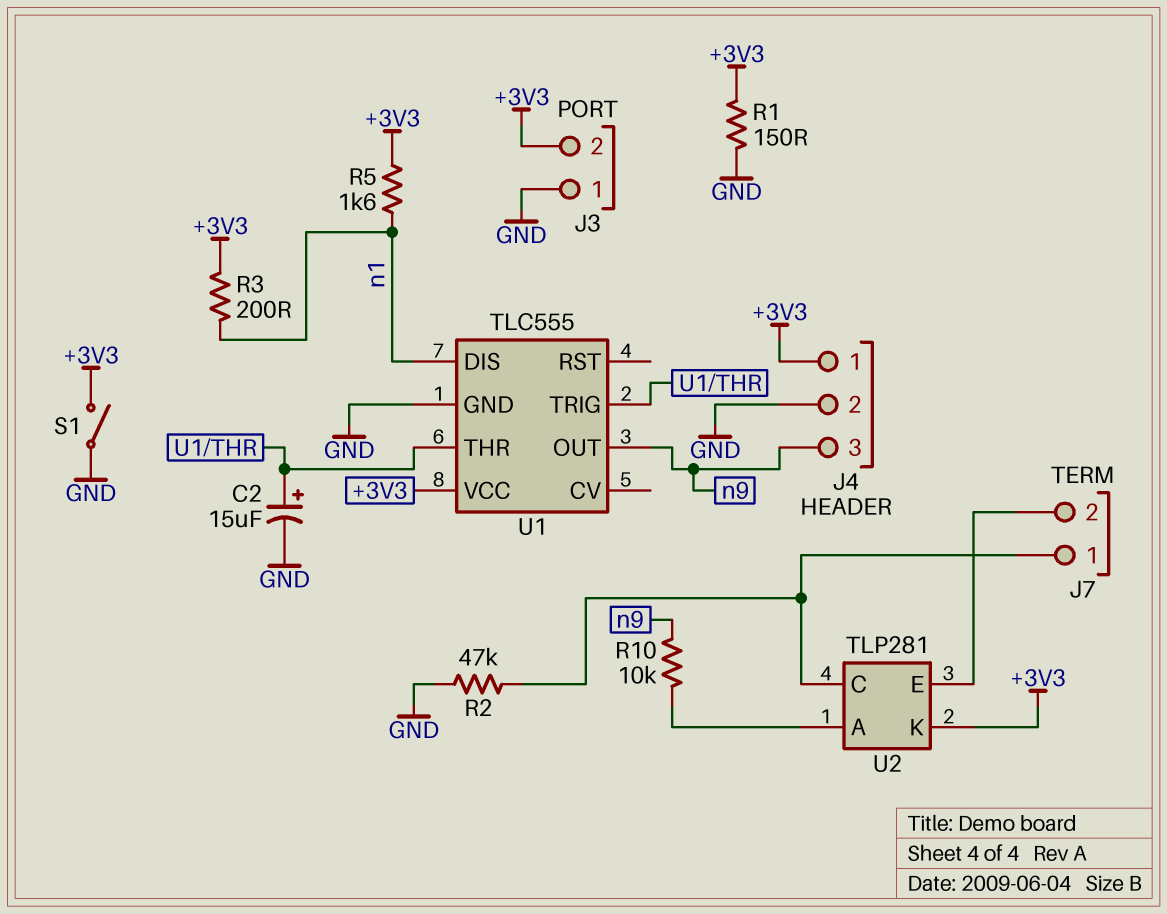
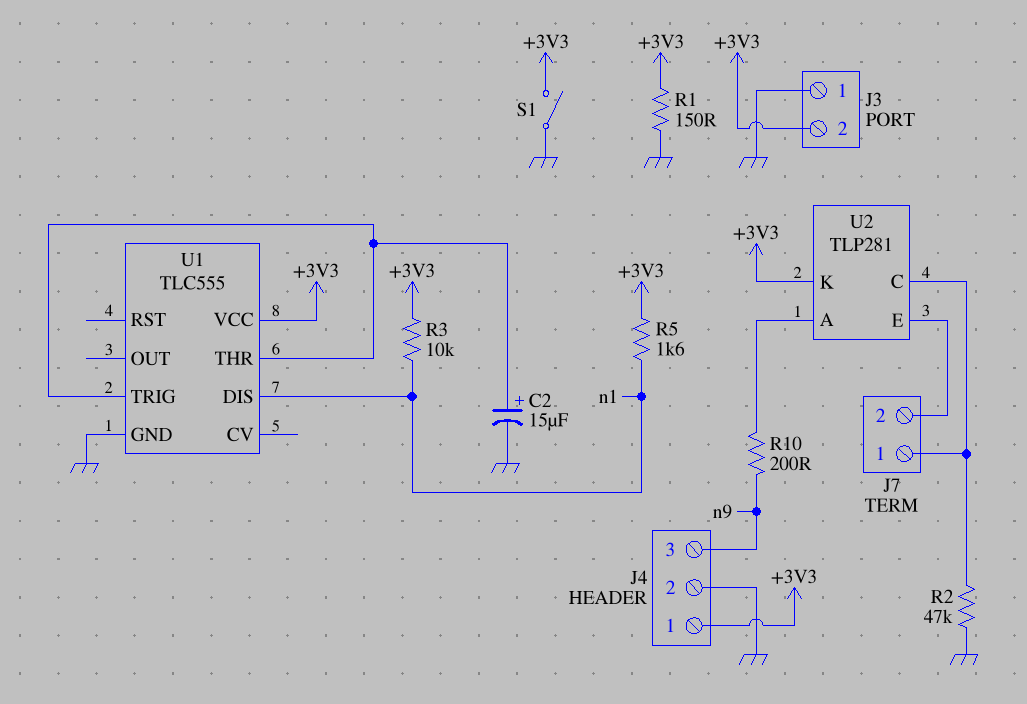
R3: 200 (+3V3, n1) -> 10k (+3V3, n1)
R10: 10k (U2/A, n9) -> 200 (U2/A, n9)
U1 pin OUT: n9 -> none

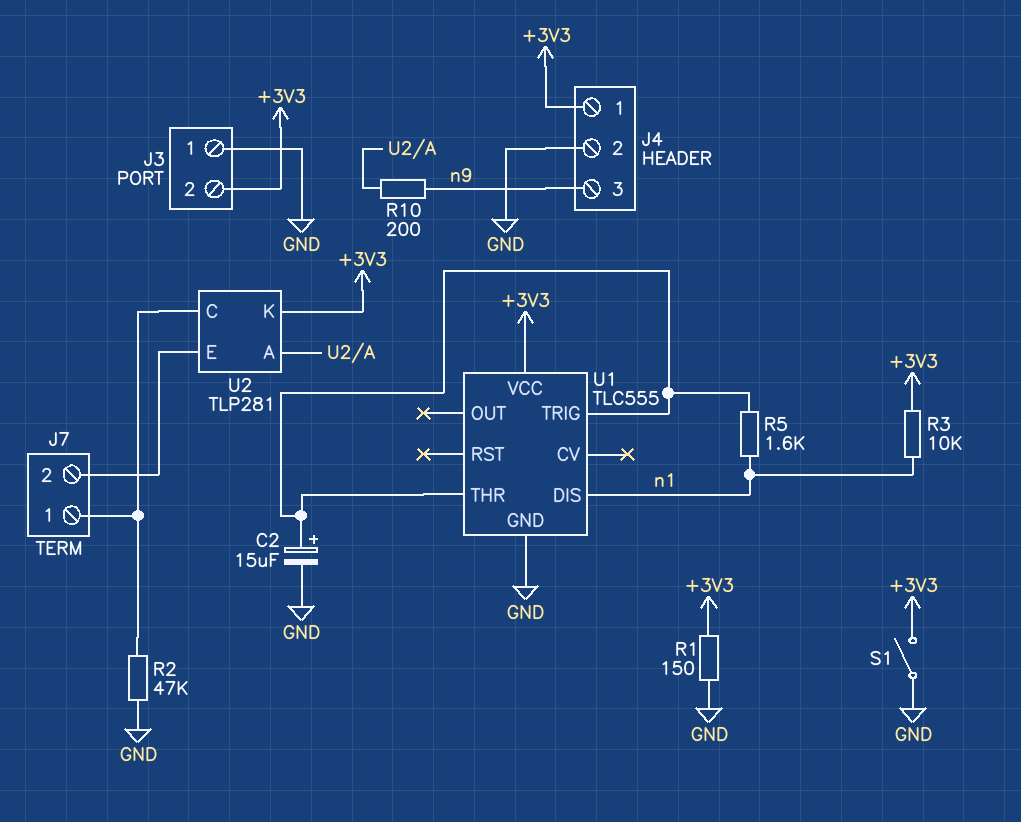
R5: 1.6k (+3V3, n1) -> 1.6k (U1/THR, n1)

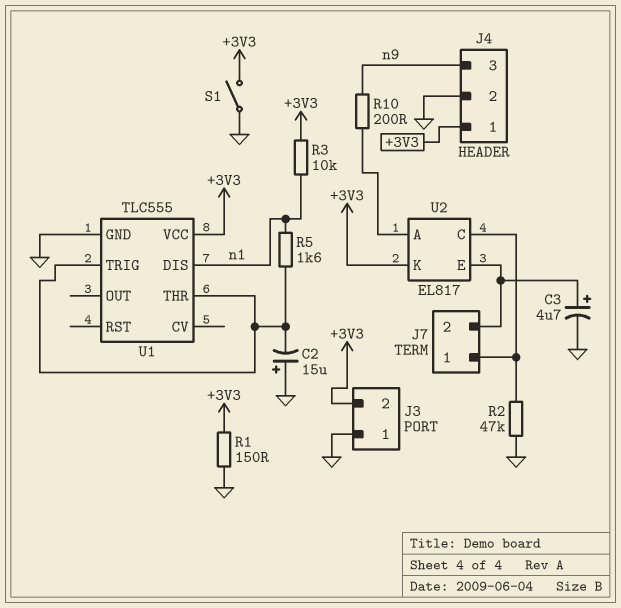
C2: 15uF (plus U1/THR, minus GND) -> 15uF (plus GND, minus U1/THR)
C3: none -> 4.7uF (plus J7/2, minus GND)
U2: TLP281 -> EL817

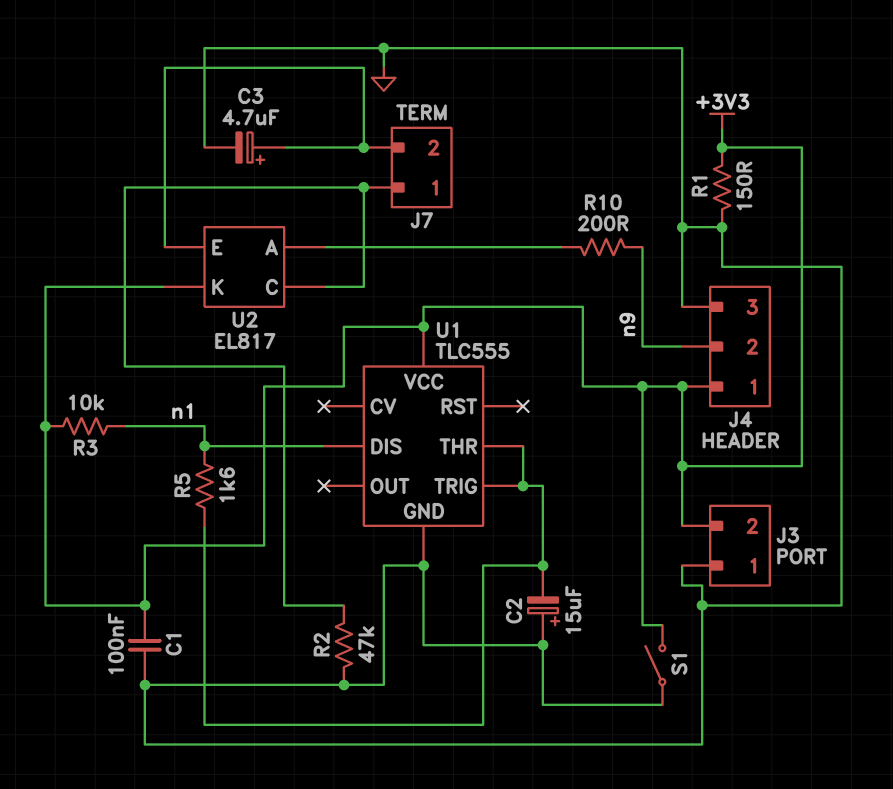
C1: none -> 100nF (+3V3, GND)
J4 pin 2: GND -> n9
J4 pin 3: n9 -> GND

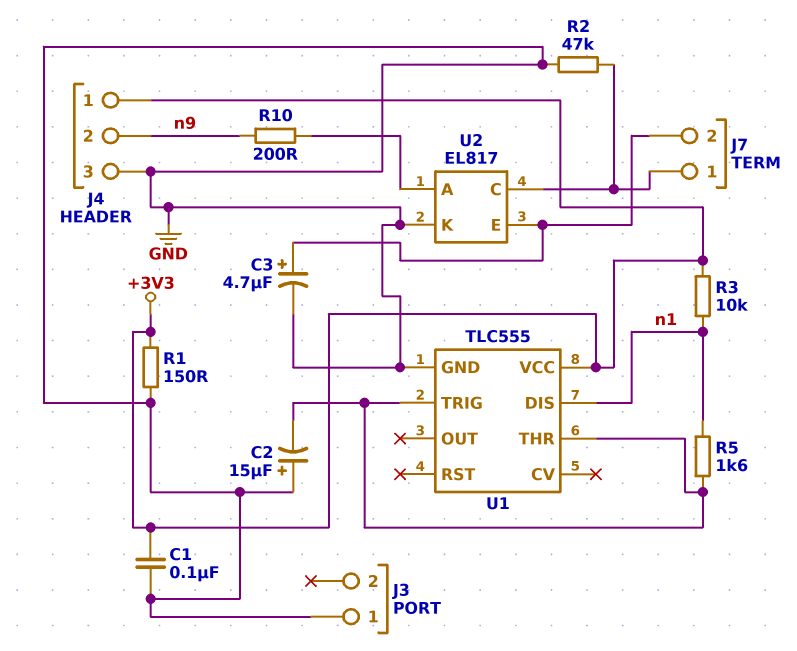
J3 pin 2: +3V3 -> none
S1: switch (+3V3, GND) -> none
U2 pin K: +3V3 -> GND

